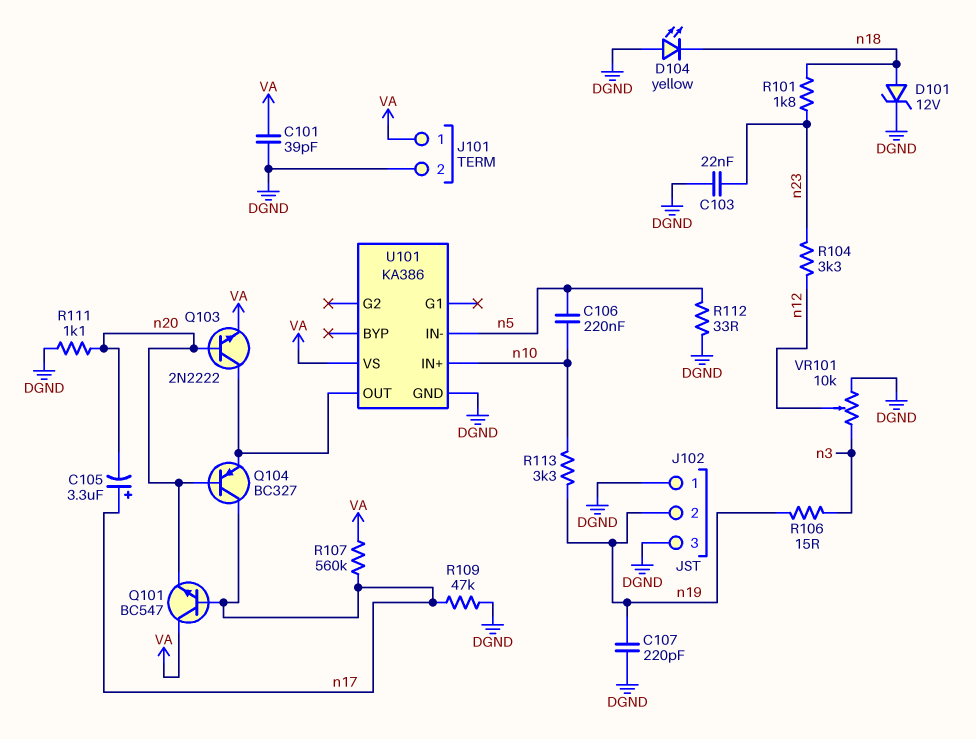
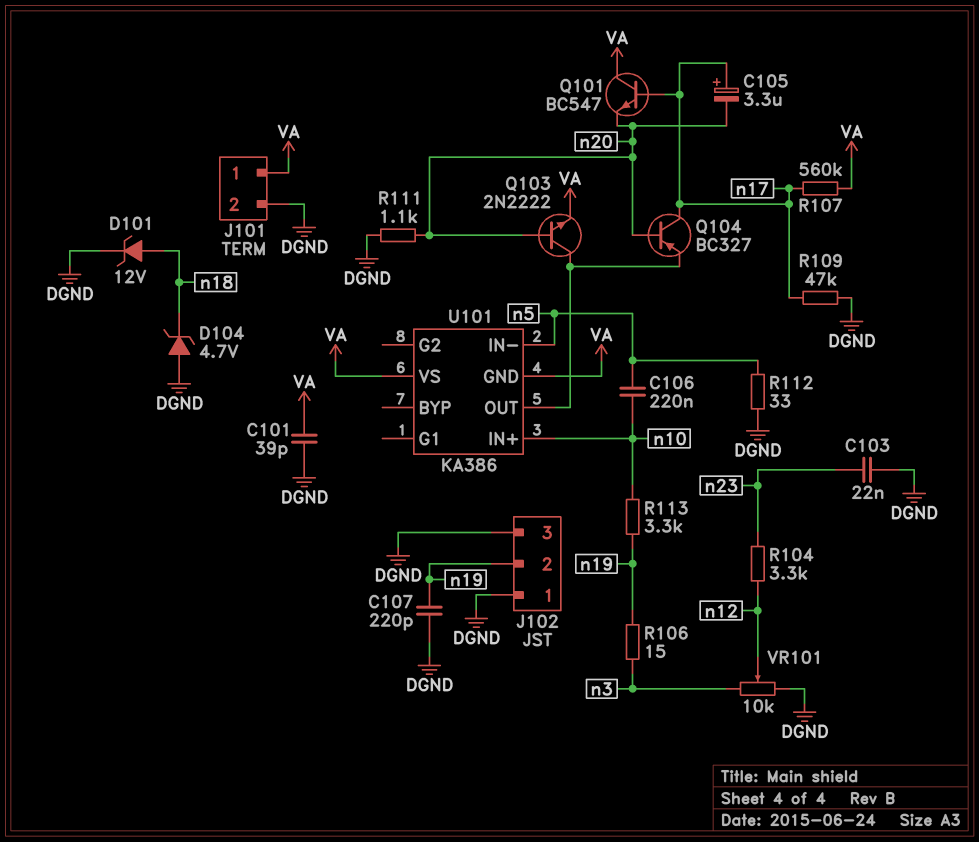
D104: LED yellow (A DGND, K n18) -> zener 4.7V (A DGND, K n18)
R101: 1.8k (n18, n23) -> none
U101 pin GND: DGND -> VA

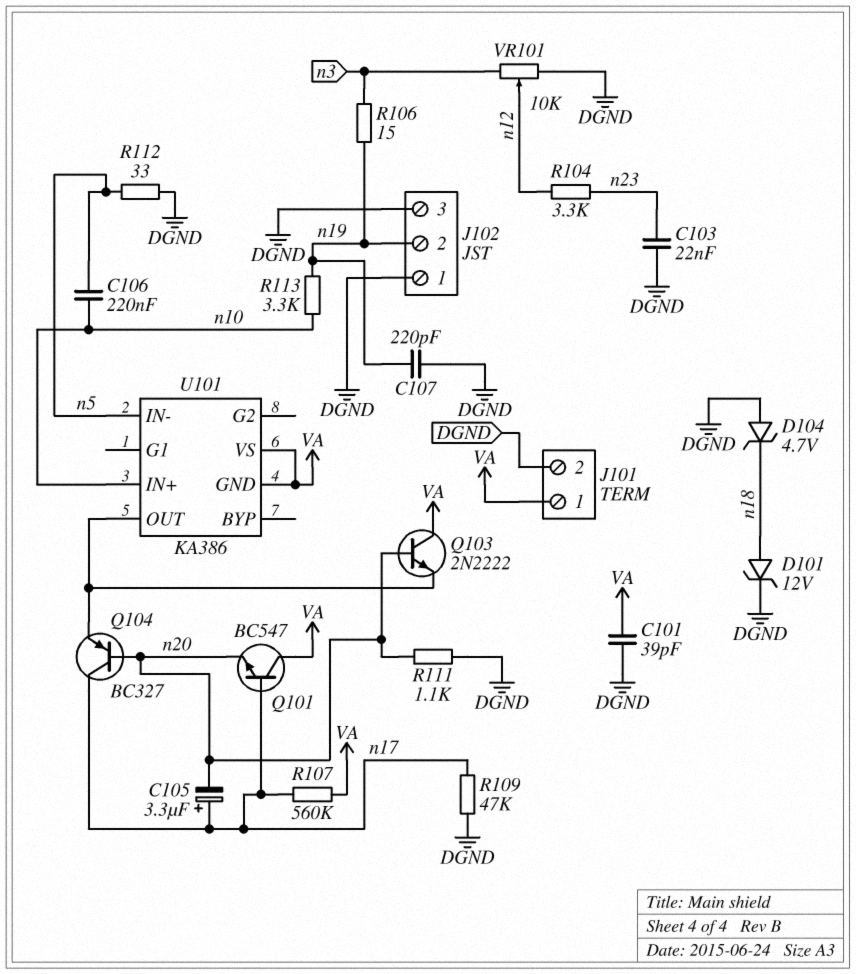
Q103: NPN 2N2222 (B n20, C U101/OUT, E VA) -> NPN 2N2222 (B n20, C VA, E U101/OUT)

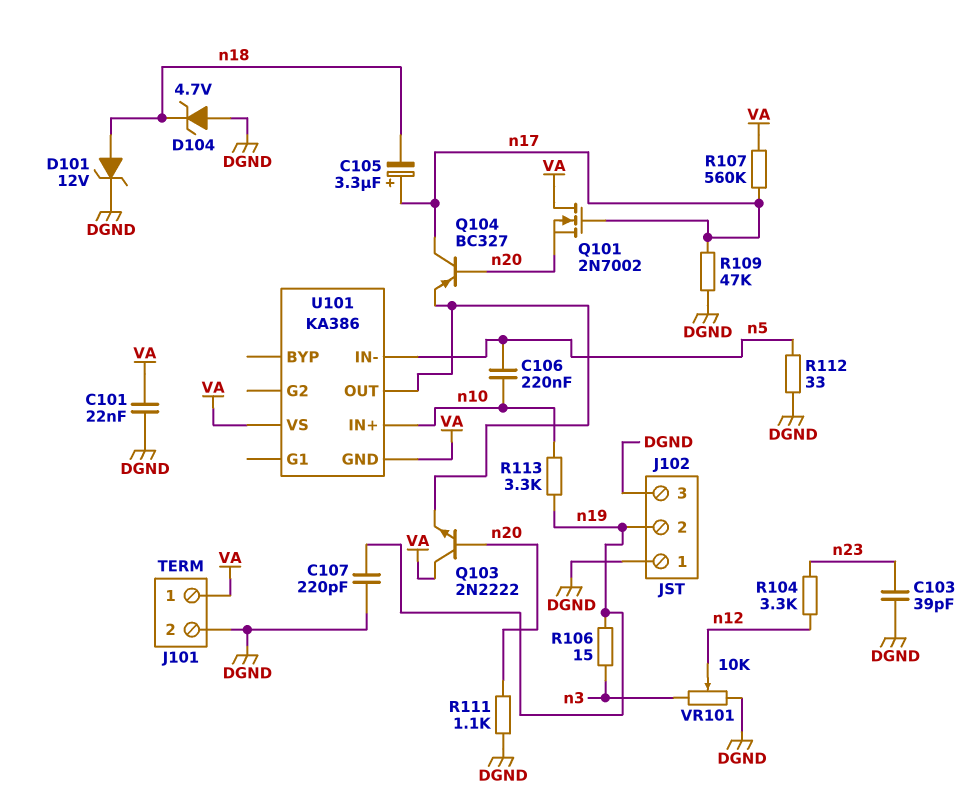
C101: 39pF (DGND, VA) -> 22nF (DGND, VA)
C103: 22nF (DGND, n23) -> 39pF (DGND, n23)
C105: 3.3uF (plus n17, minus n20) -> 3.3uF (plus n17, minus n18)
Q101: NPN BC547 (B n17, C VA, E n20) -> NMOS 2N7002 (G n17, D VA, S n20)

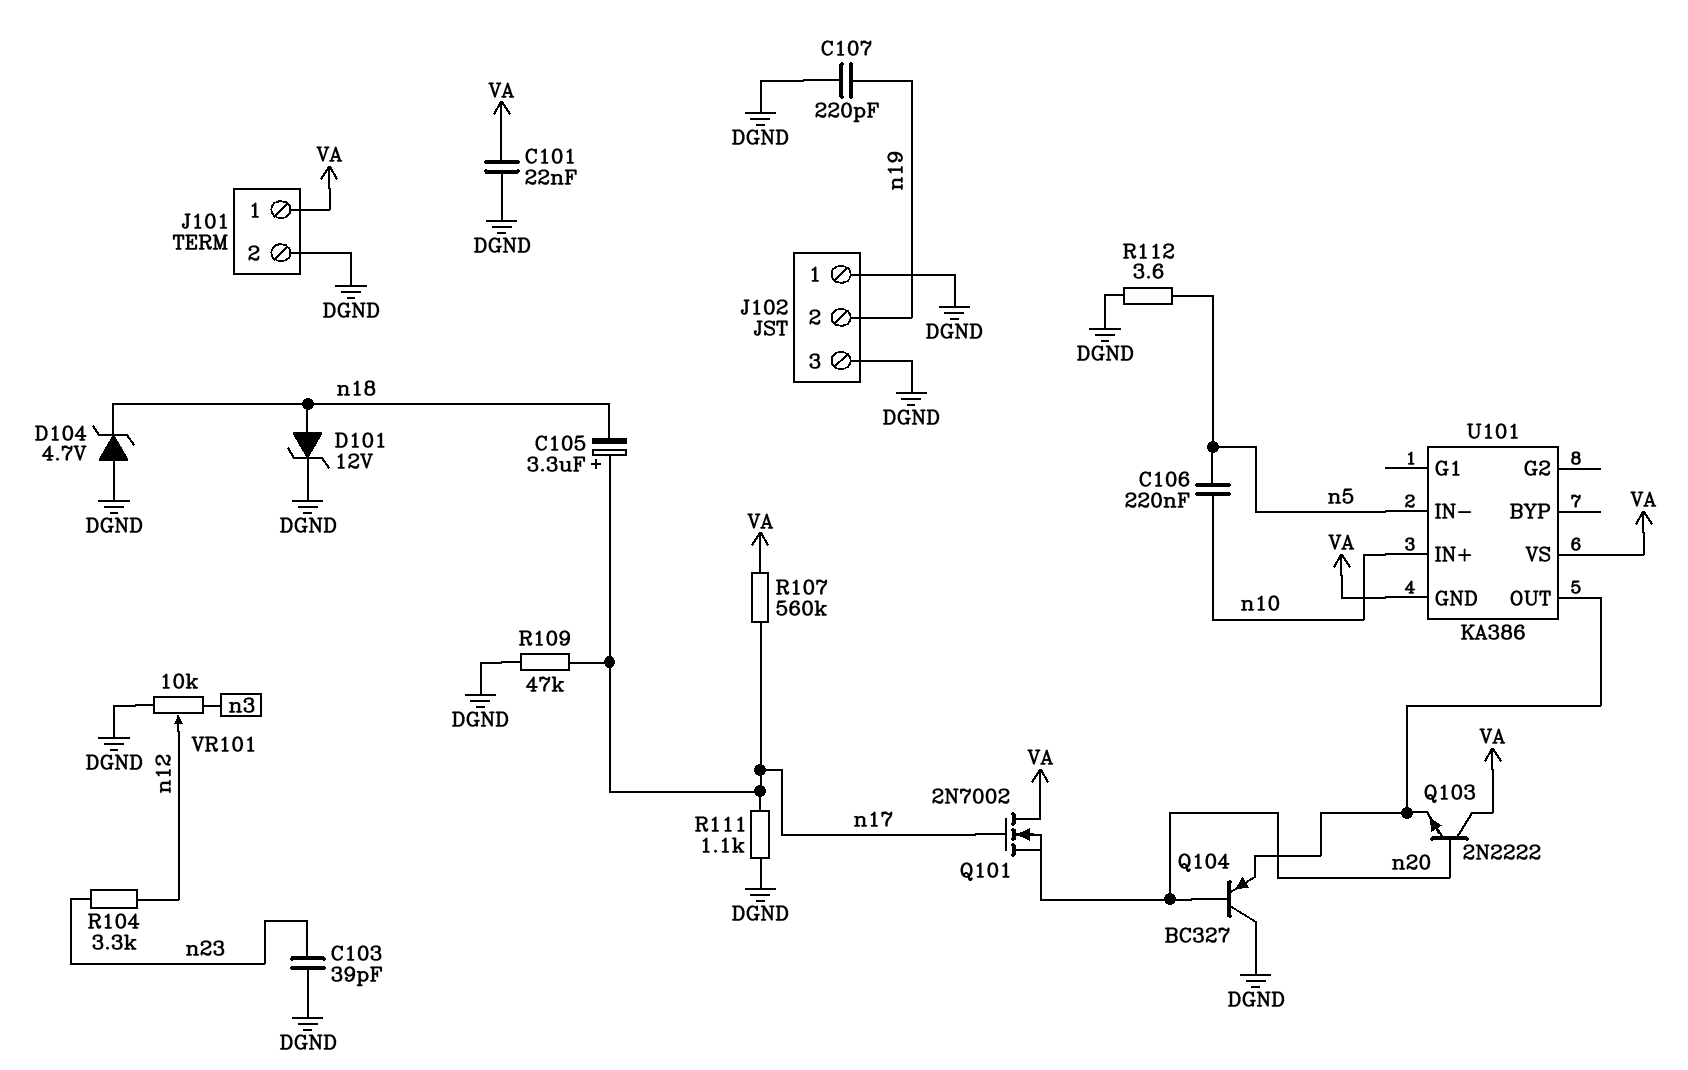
Q104: PNP BC327 (B n20, C n17, E U101/OUT) -> PNP BC327 (B n20, C DGND, E U101/OUT)
R106: 15 (n3, n19) -> none
R111: 1.1k (DGND, n20) -> 1.1k (DGND, n17)
R112: 33 (DGND, n5) -> 3.6 (DGND, n5)
R113: 3.3k (n10, n19) -> none

